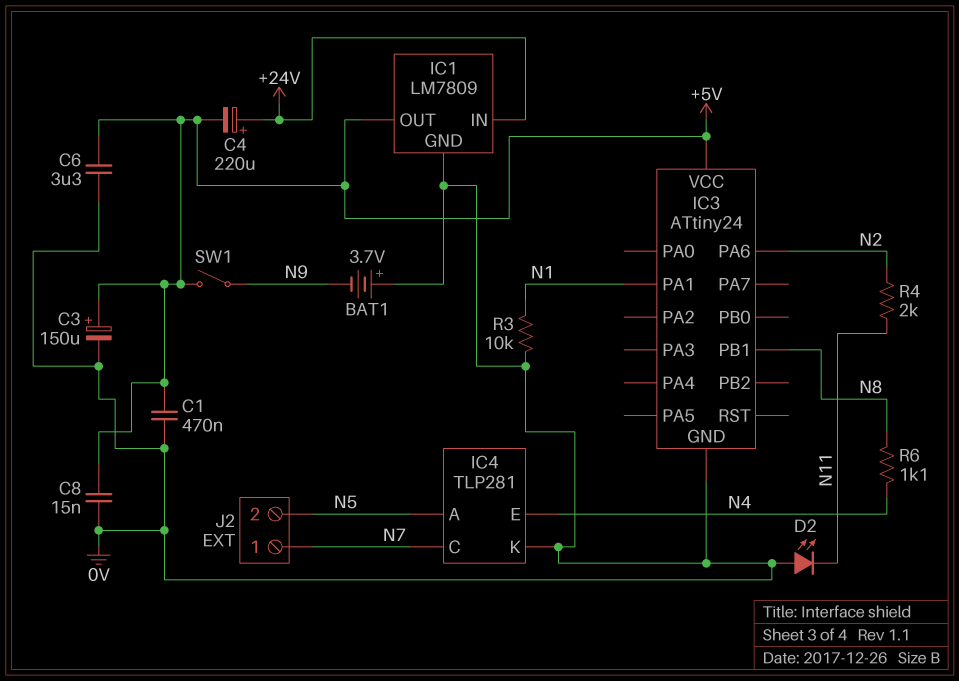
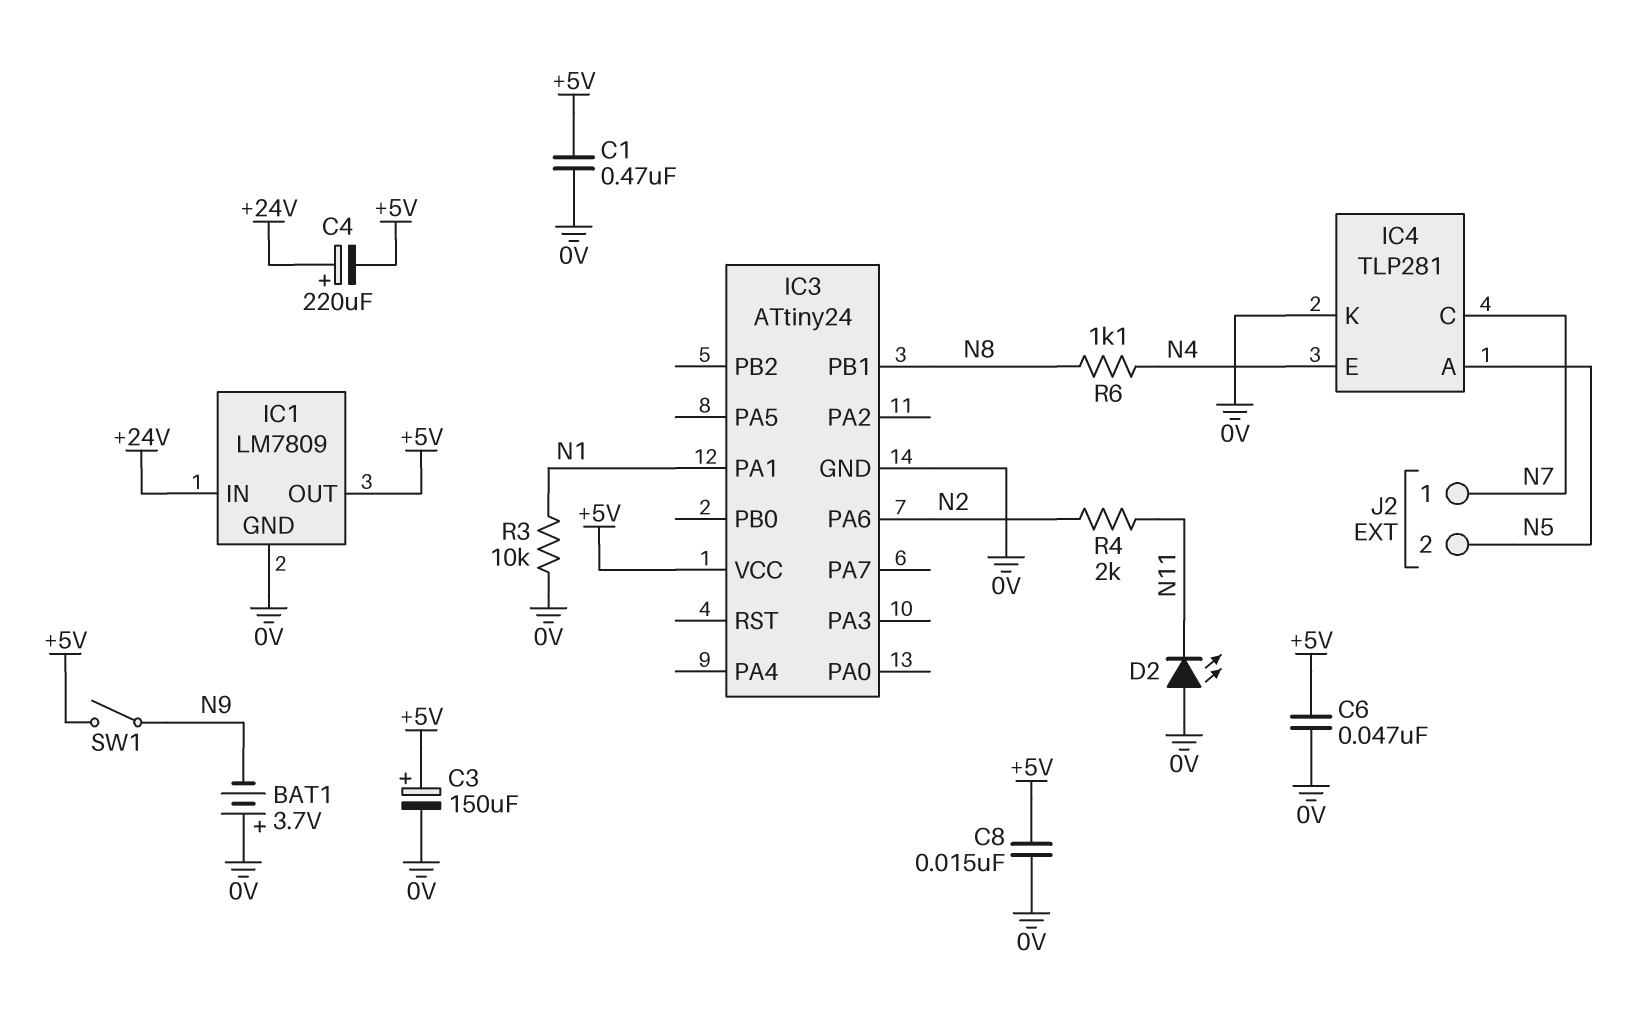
C6: 3.3uF (+5V, 0V) -> 47nF (+5V, 0V)

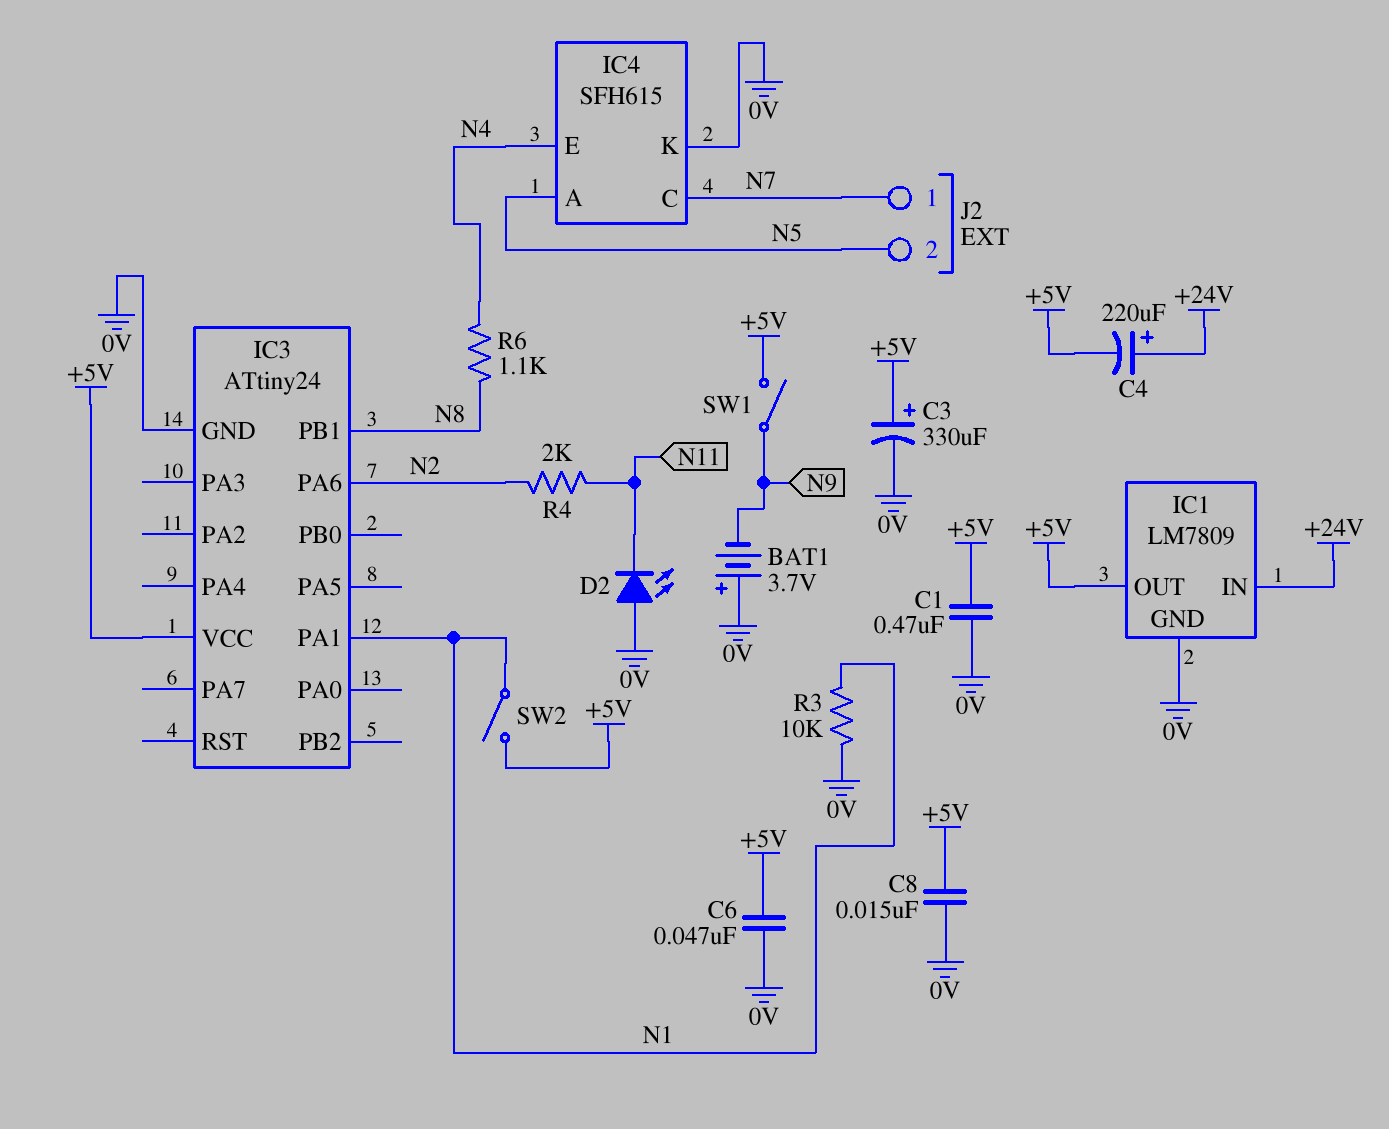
C3: 150uF (plus +5V, minus 0V) -> 330uF (plus +5V, minus 0V)
IC4: TLP281 -> SFH615
SW2: none -> switch (+5V, N1)

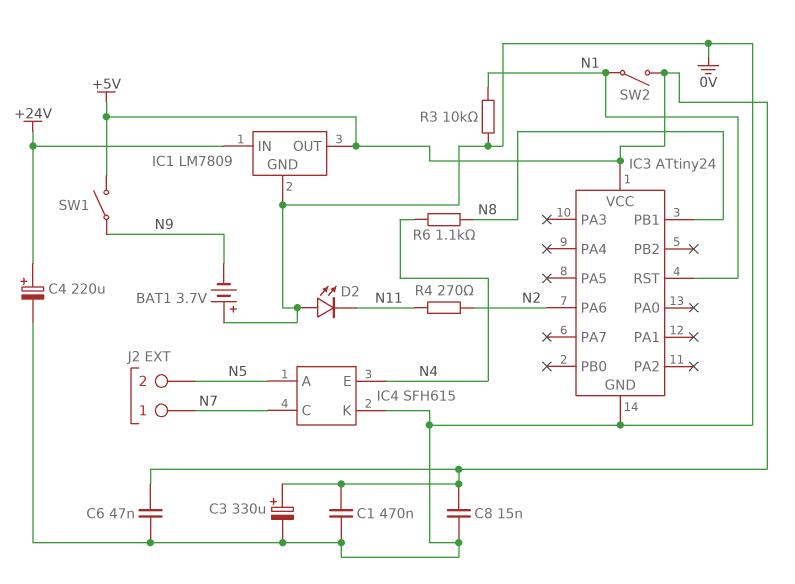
C4: 220uF (plus +24V, minus +5V) -> 220uF (plus +24V, minus 0V)
IC3 pin PA1: N1 -> none
IC3 pin RST: none -> N1
R4: 2k (N2, N11) -> 270 (N2, N11)

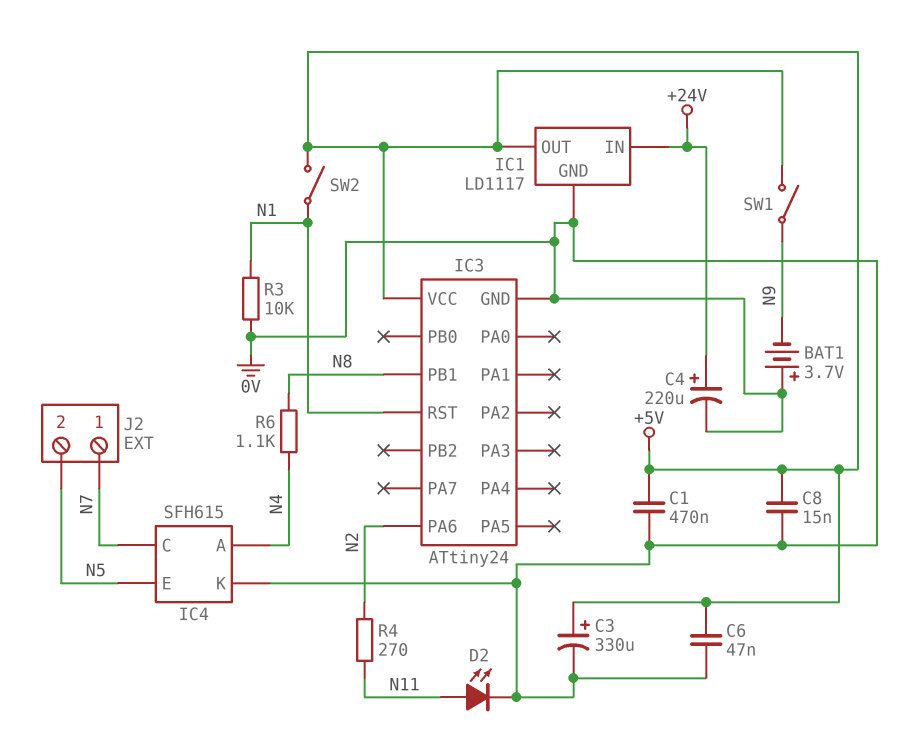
D2: LED (A 0V, K N11) -> LED (A N11, K 0V)
IC1: LM7809 -> LD1117
IC4 pin A: N5 -> N4
IC4 pin E: N4 -> N5

